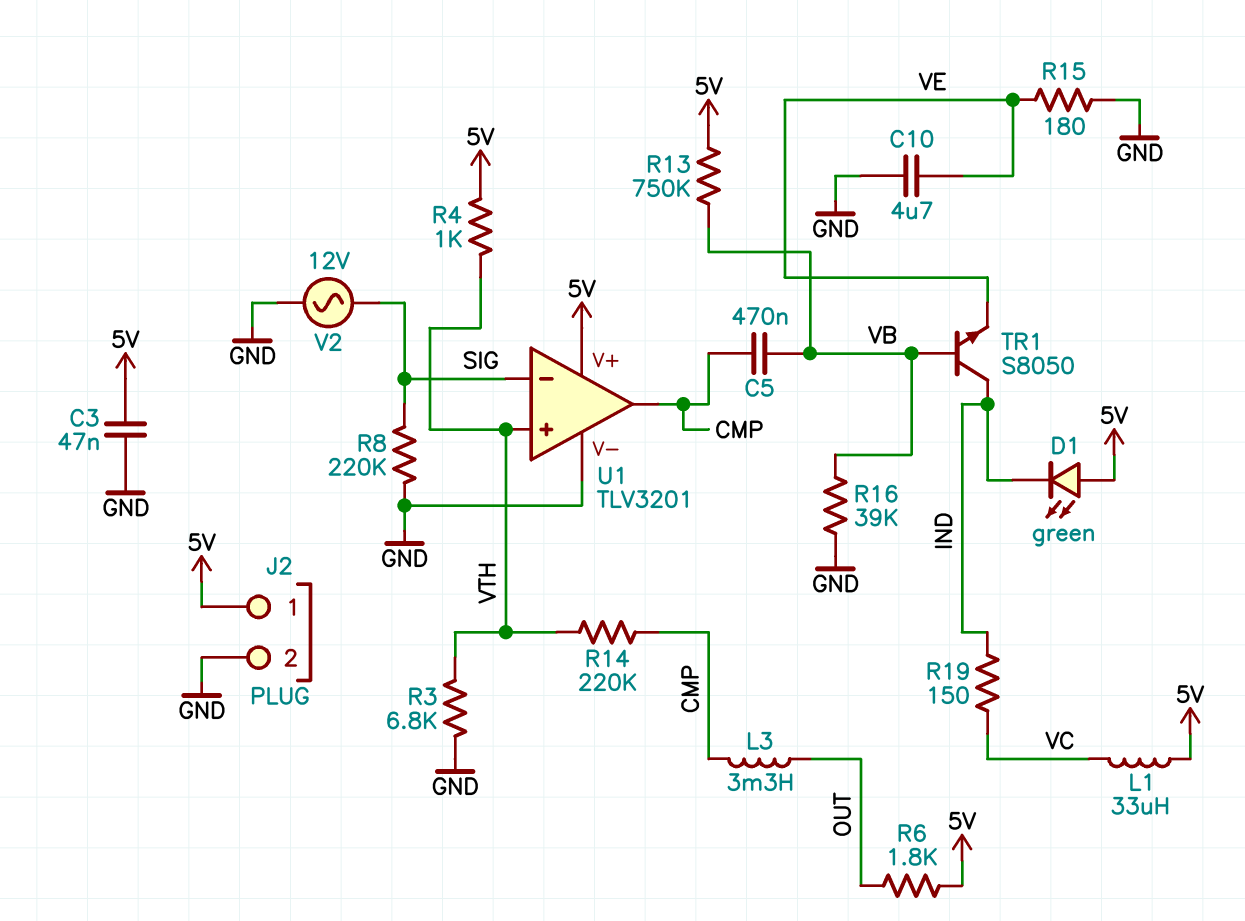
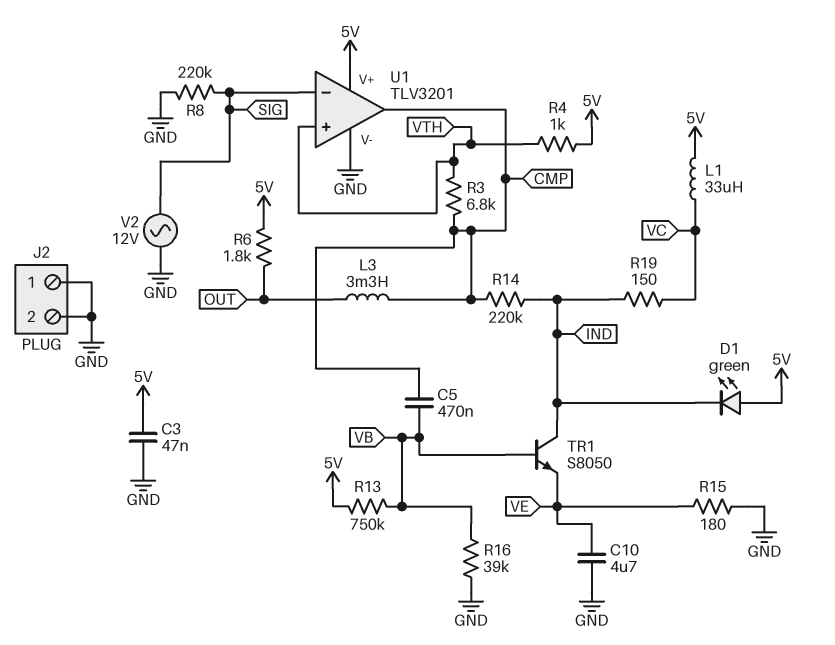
J2 pin 1: 5V -> GND
R3: 6.8k (GND, VTH) -> 6.8k (CMP, VTH)
R14: 220k (CMP, VTH) -> 220k (CMP, IND)

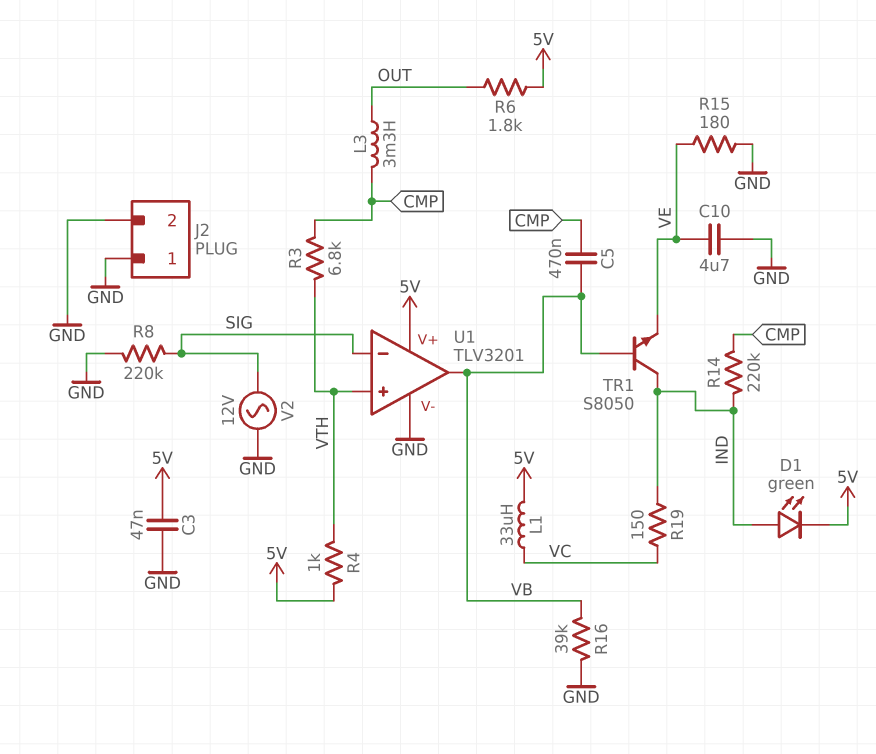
D1: LED green (A 5V, K IND) -> LED green (A IND, K 5V)
R13: 750k (5V, VB) -> none
U1 pin out: CMP -> VB

